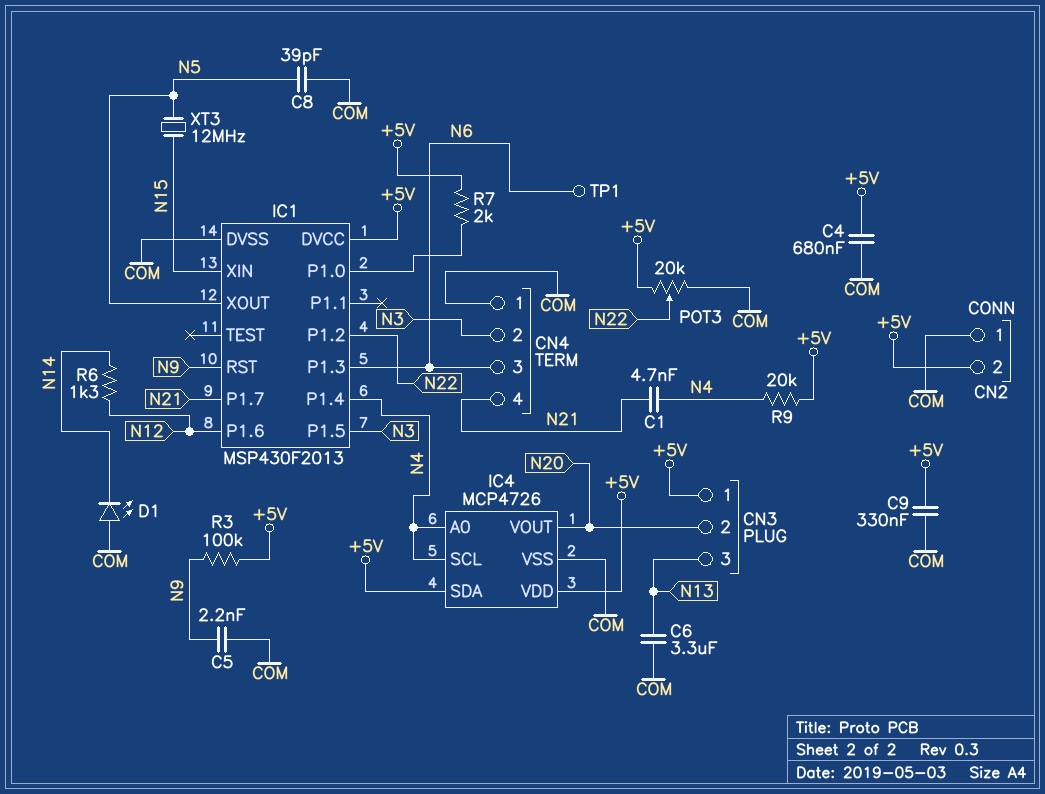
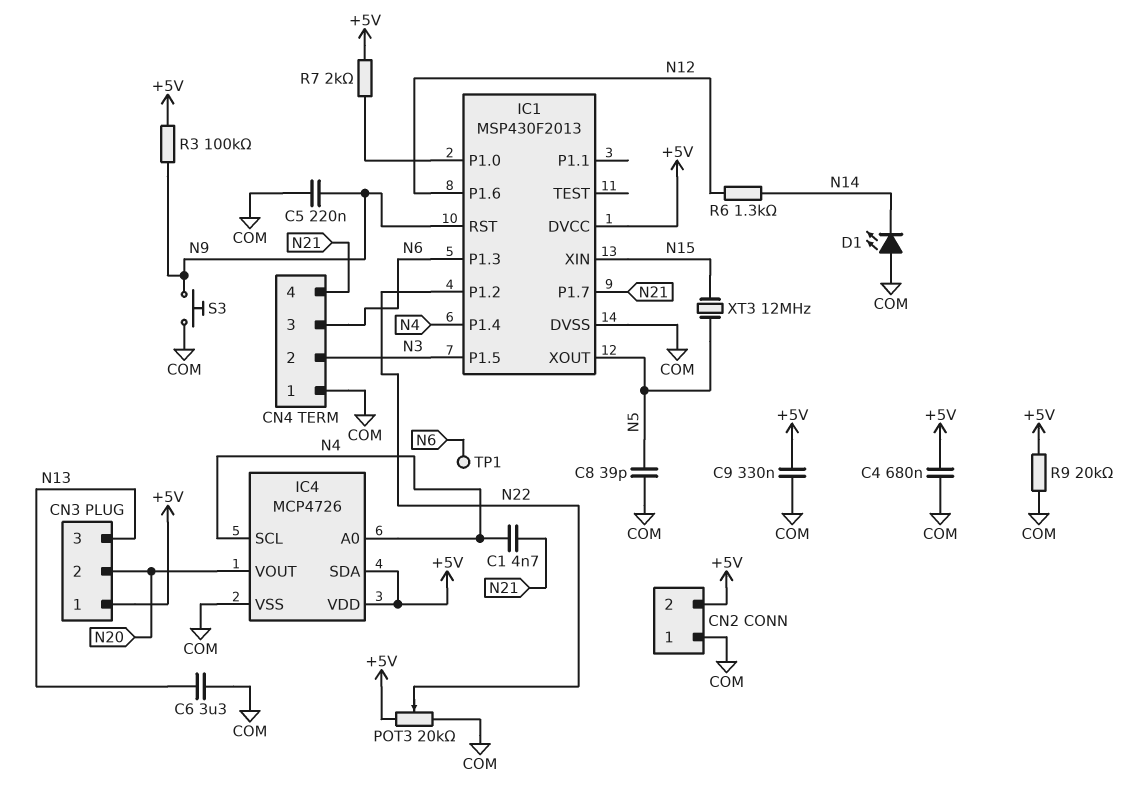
C5: 2.2nF (COM, N9) -> 220nF (COM, N9)
R9: 20k (+5V, N4) -> 20k (+5V, COM)
S3: none -> button (COM, N9)

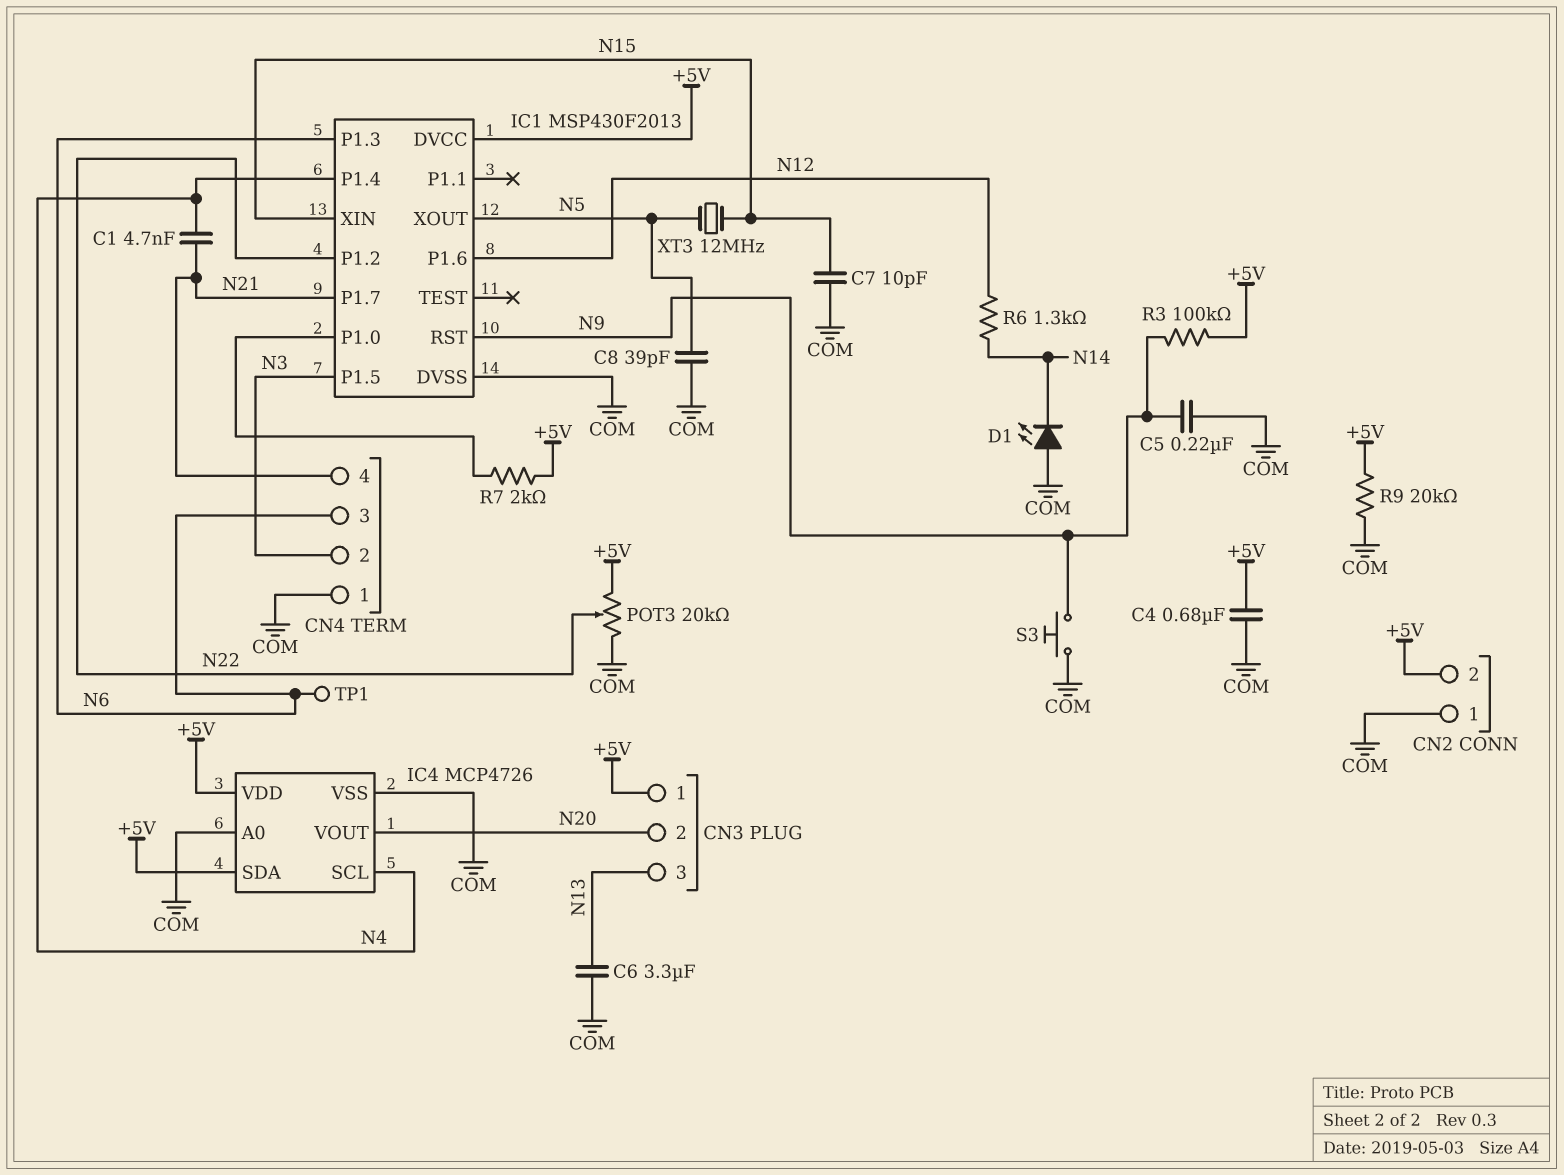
C7: none -> 10pF (COM, N15)
C9: 330nF (+5V, COM) -> none
IC4 pin A0: N4 -> COM

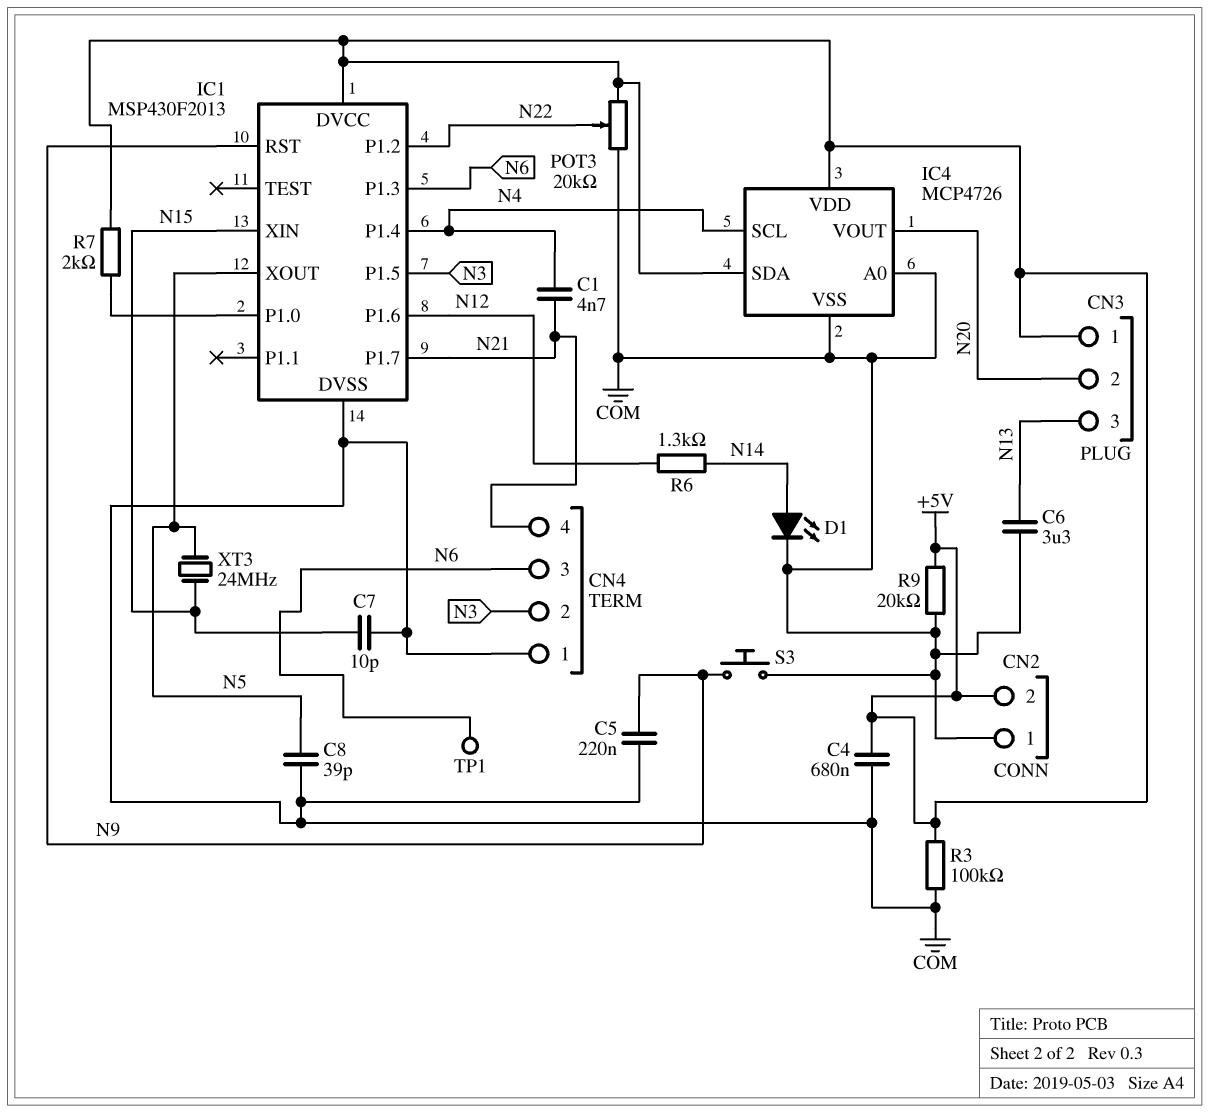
D1: LED (A COM, K N14) -> LED (A N14, K COM)
R3: 100k (+5V, N9) -> 100k (+5V, COM)
XT3: 12MHz (N5, N15) -> 24MHz (N5, N15)

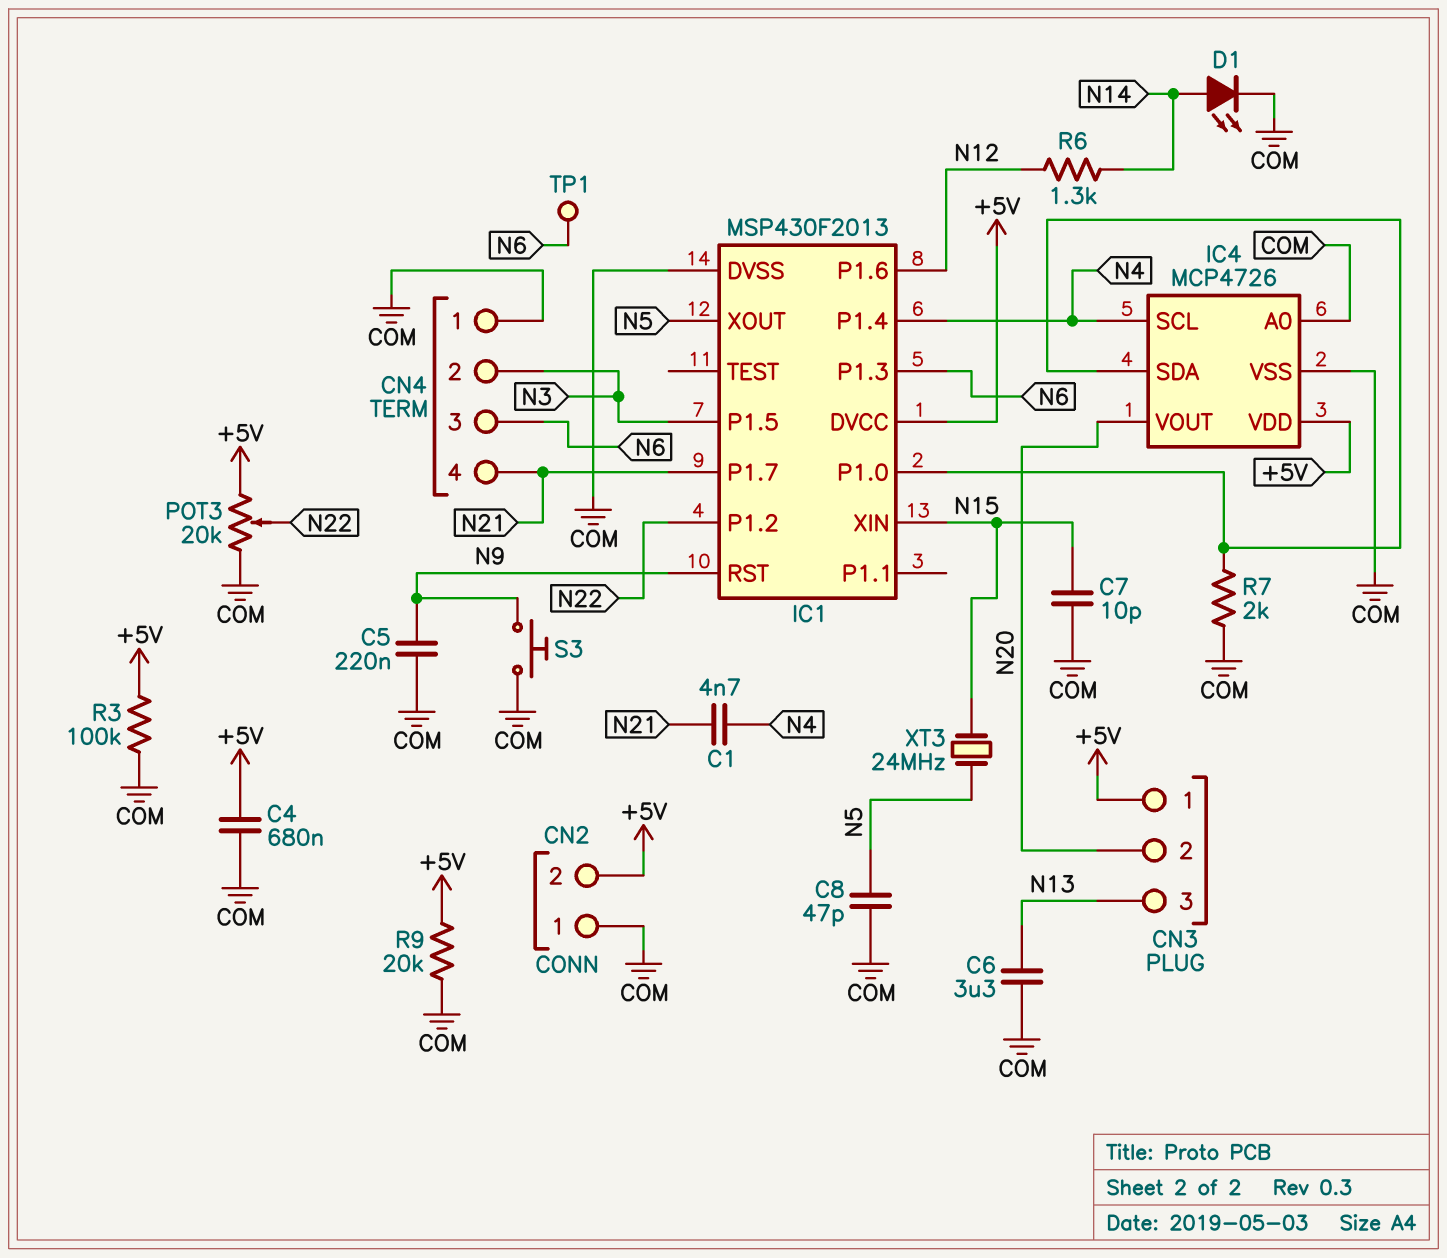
C8: 39pF (COM, N5) -> 47pF (COM, N5)
IC4 pin SDA: +5V -> IC1/P1.0
R7: 2k (+5V, IC1/P1.0) -> 2k (COM, IC1/P1.0)

